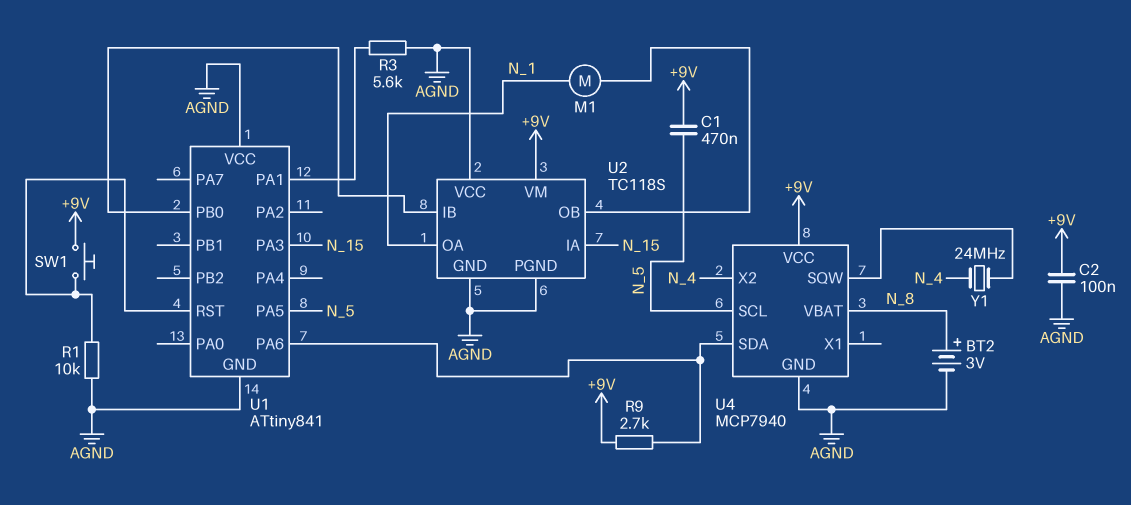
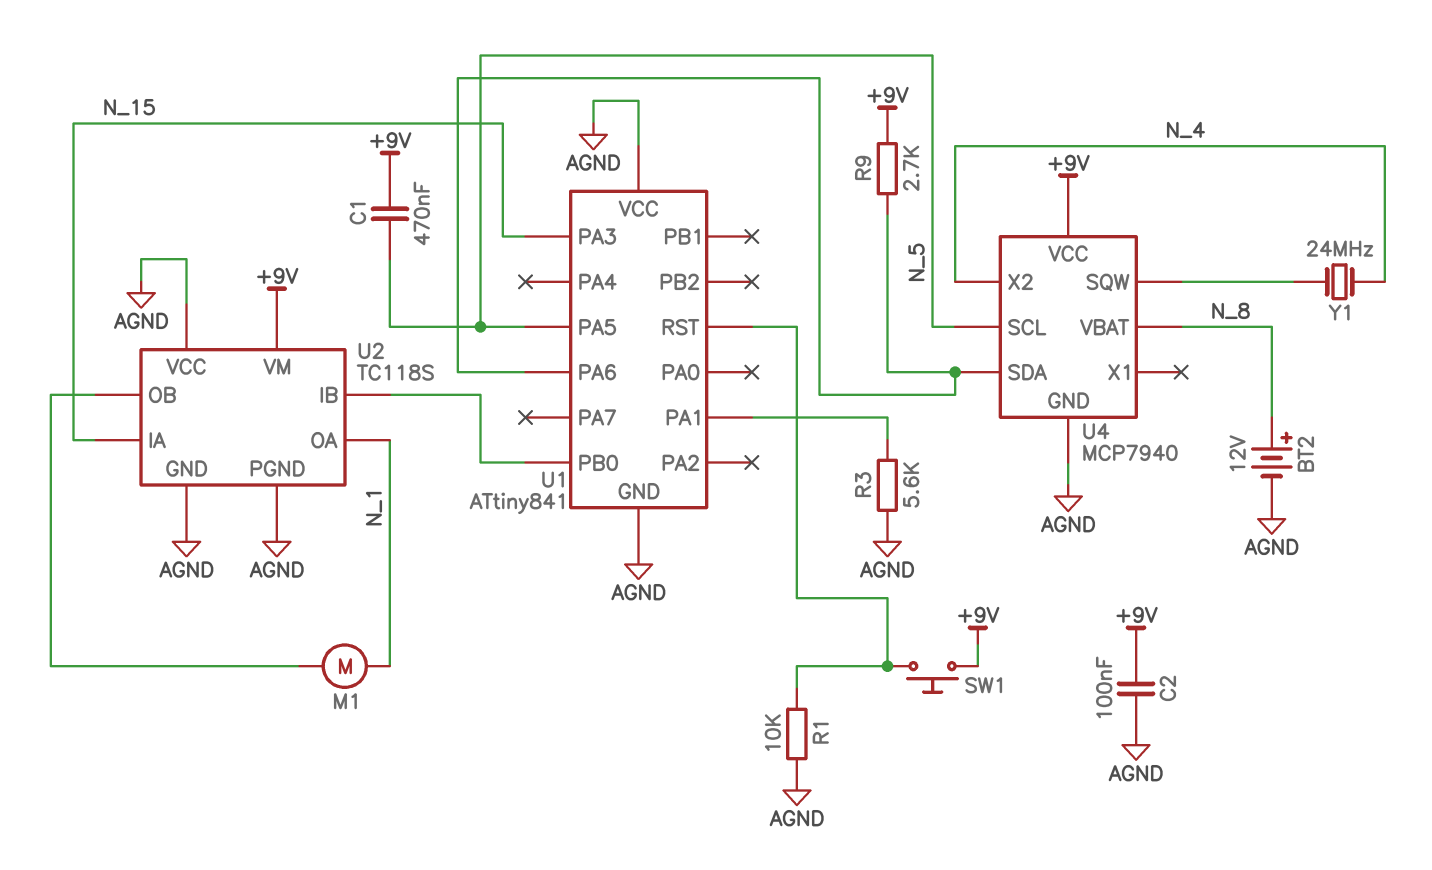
BT2: 3V (plus N_8, minus AGND) -> 12V (plus N_8, minus AGND)

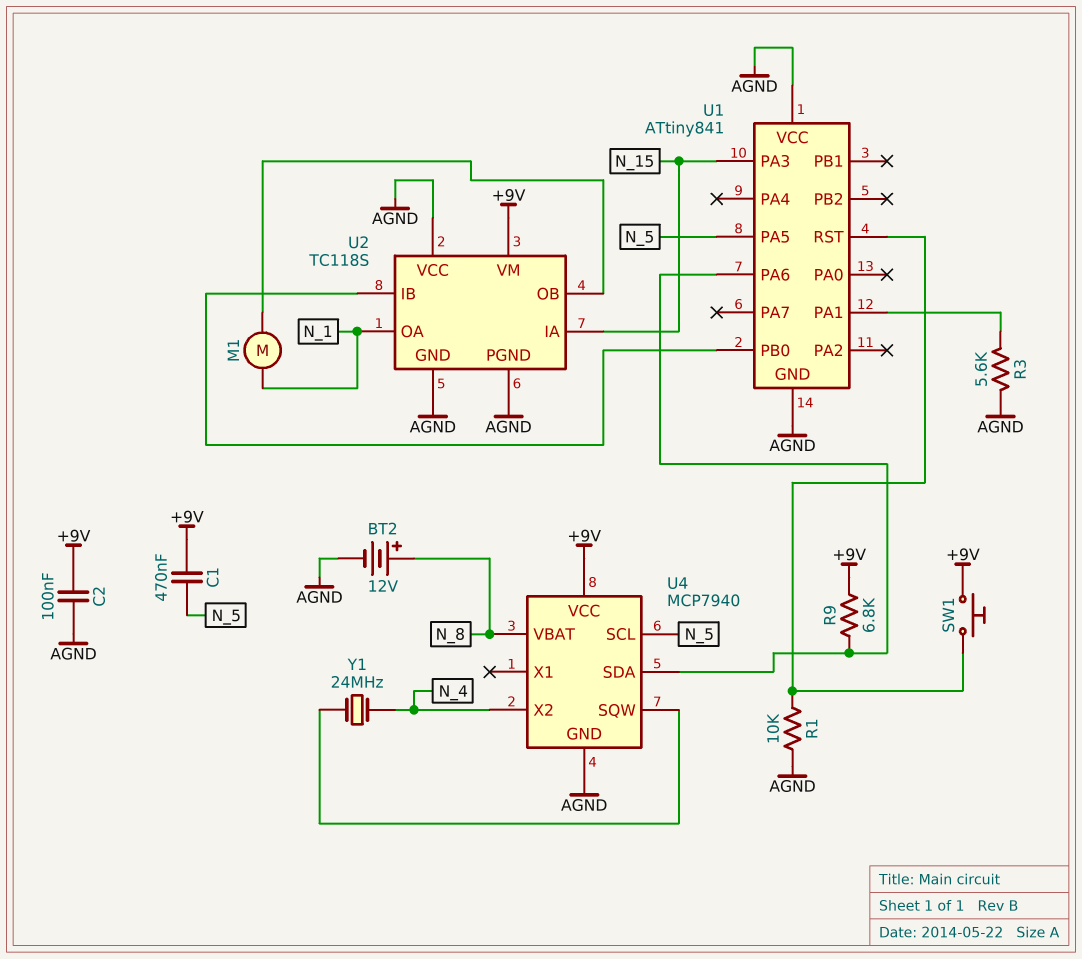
R9: 2.7k (+9V, U1/PA6) -> 6.8k (+9V, U1/PA6)

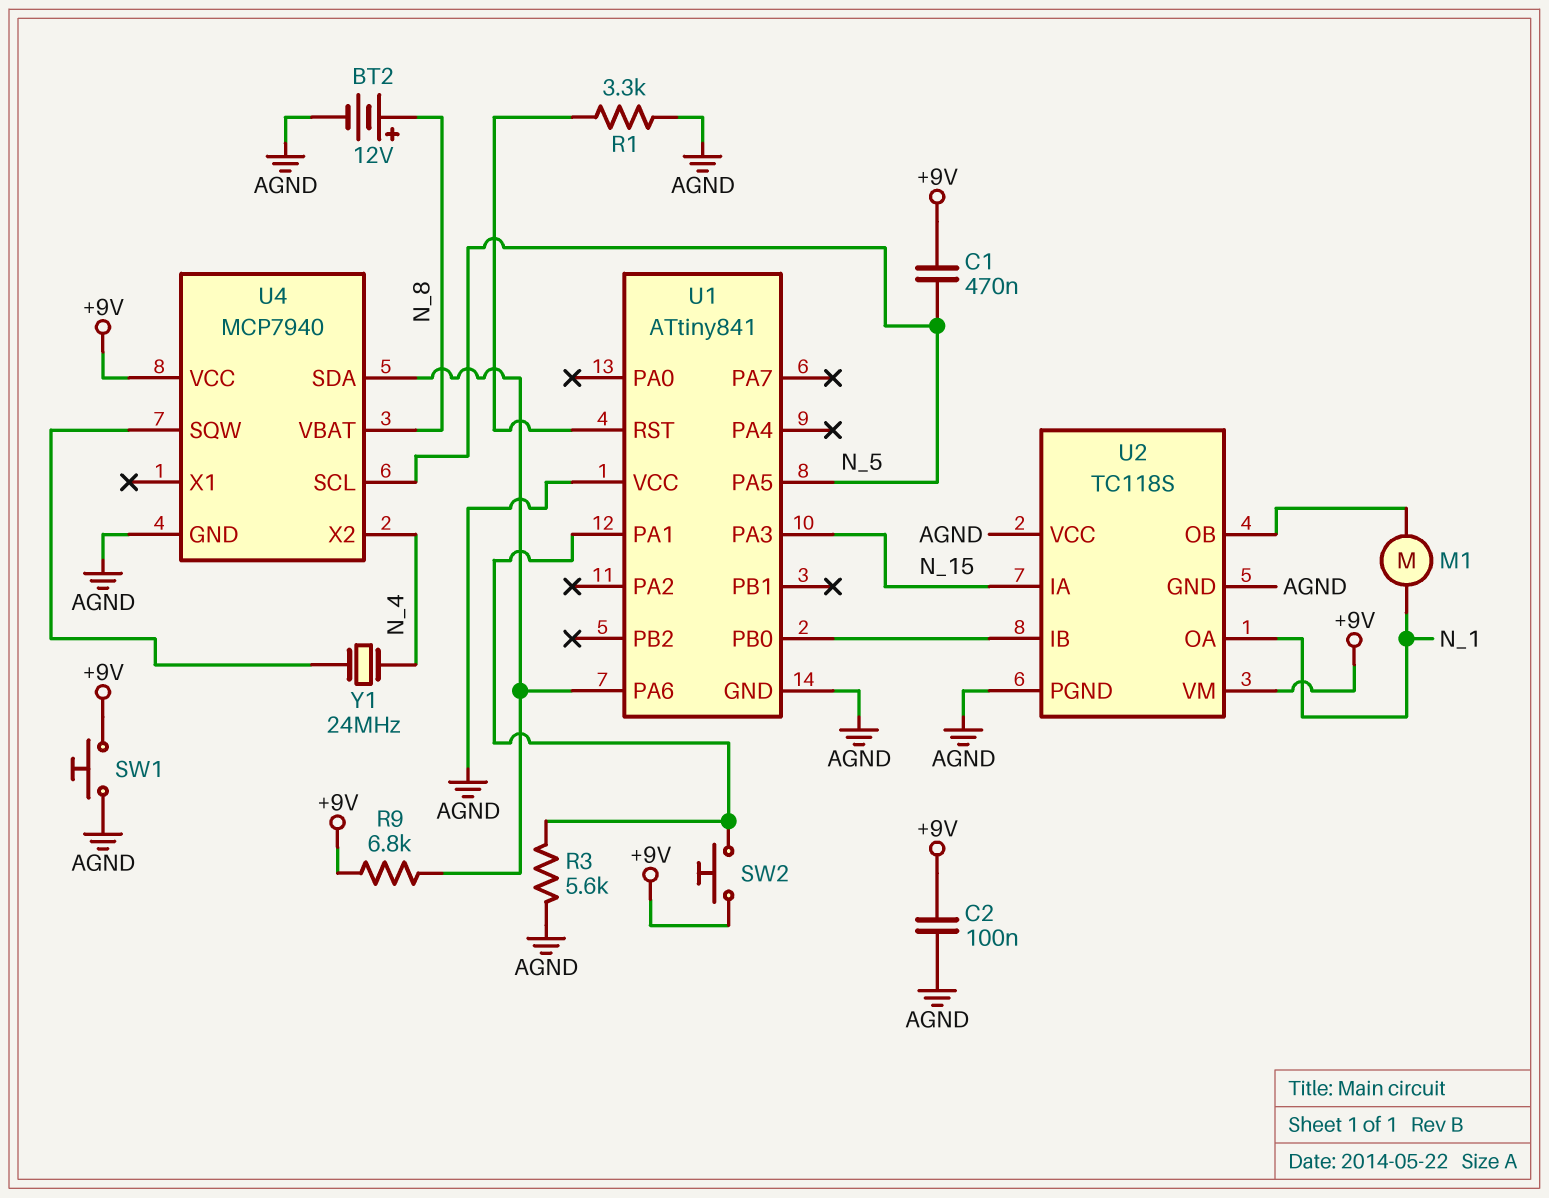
R1: 10k (AGND, U1/RST) -> 3.3k (AGND, U1/RST)
SW1: button (+9V, U1/RST) -> button (+9V, AGND)
SW2: none -> button (+9V, U1/PA1)

